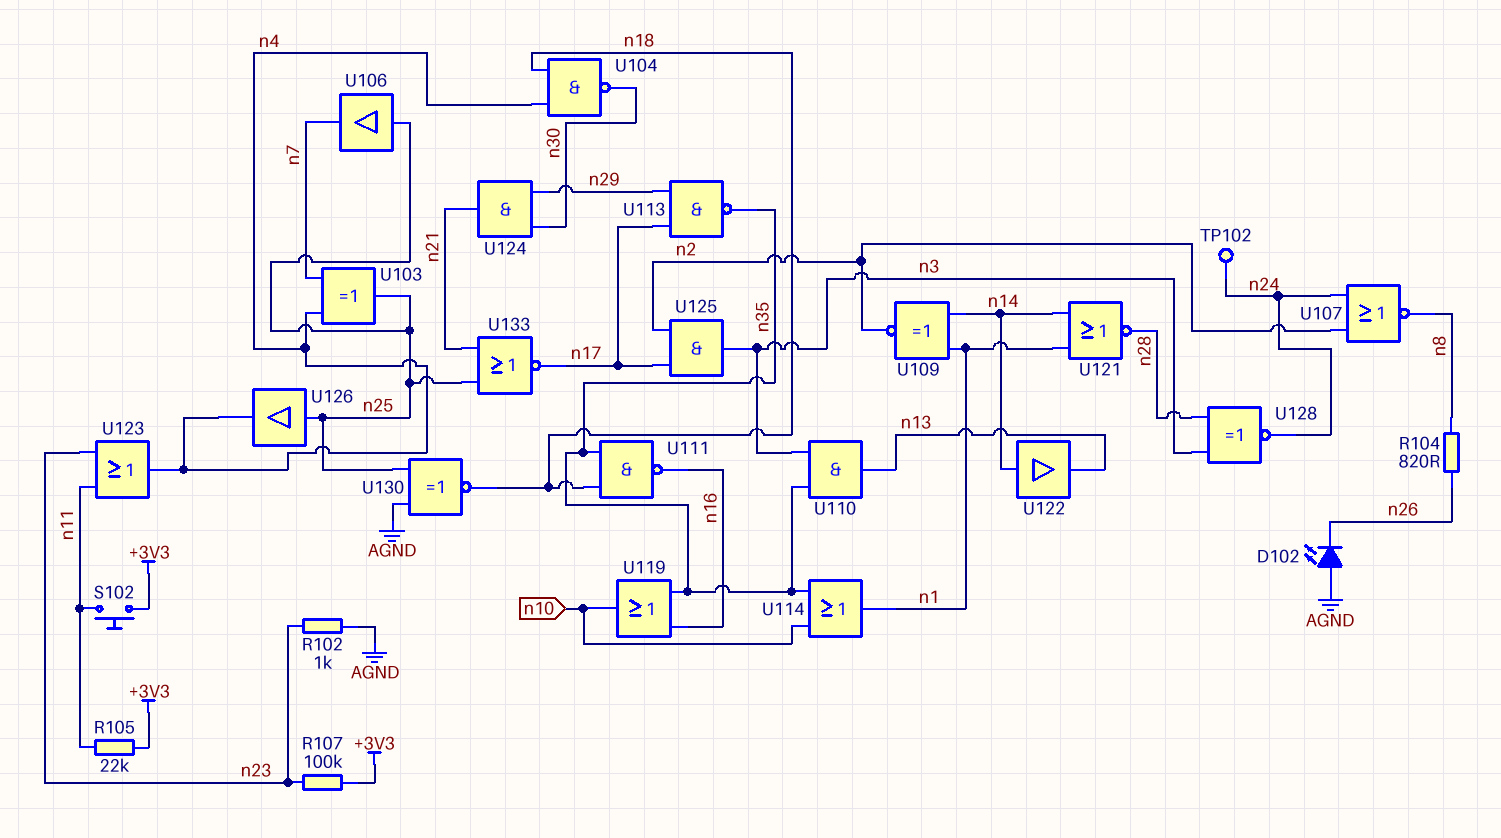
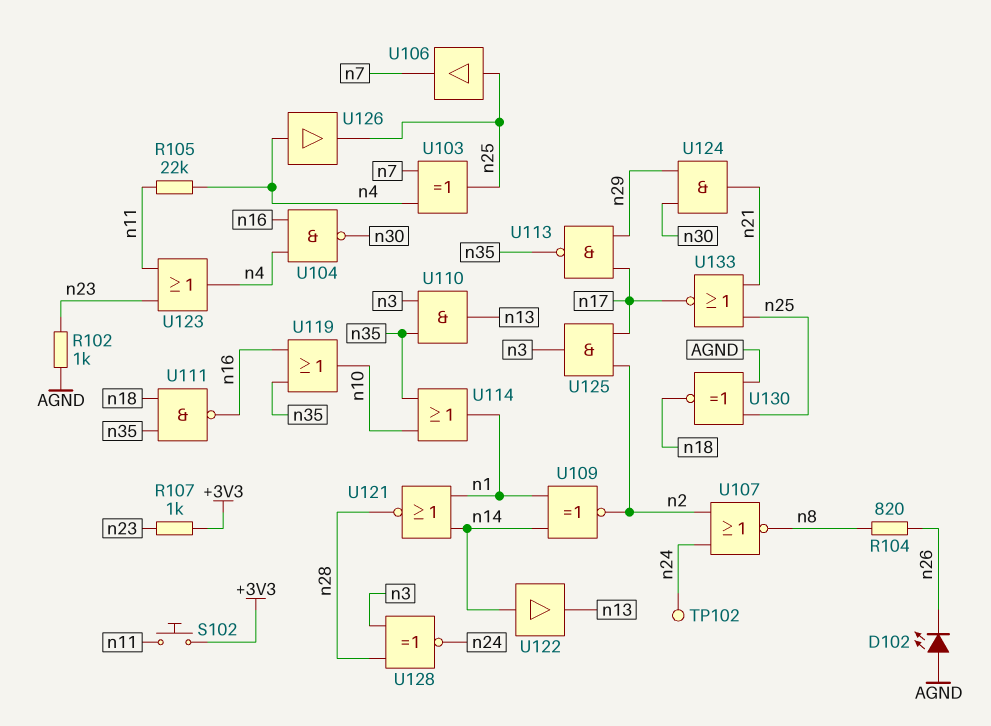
R105: 22k (+3V3, n11) -> 22k (n4, n11)
R107: 100k (+3V3, n23) -> 1k (+3V3, n23)
U104: NAND (in n4, in n18, out n30) -> NAND (in n4, in n16, out n30)
U126: buffer (in n25, out n4) -> buffer (in n4, out n25)

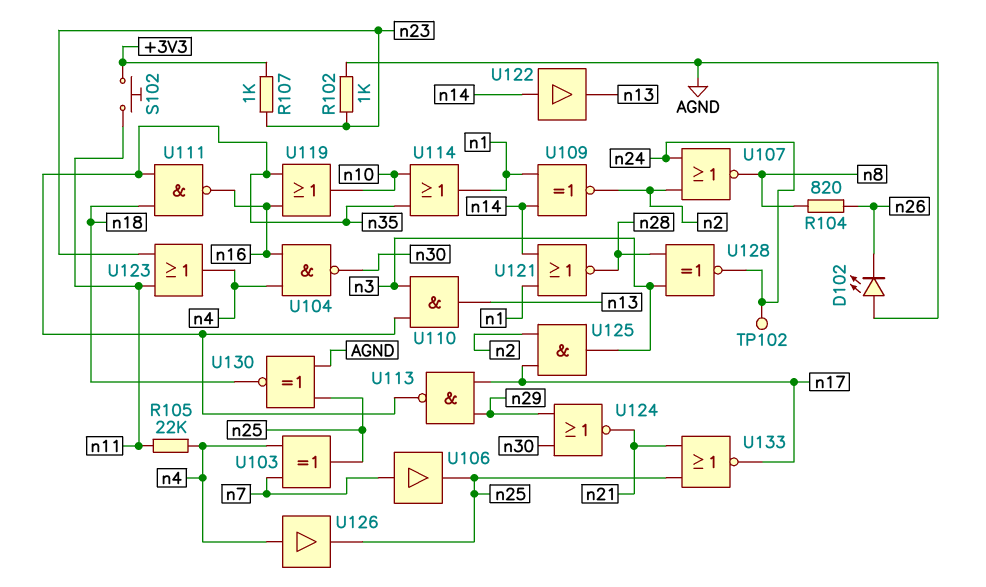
U106: buffer (in n25, out n7) -> buffer (in n7, out n25)
U124: AND (in n29, in n30, out n21) -> NOR (in n29, in n30, out n21)

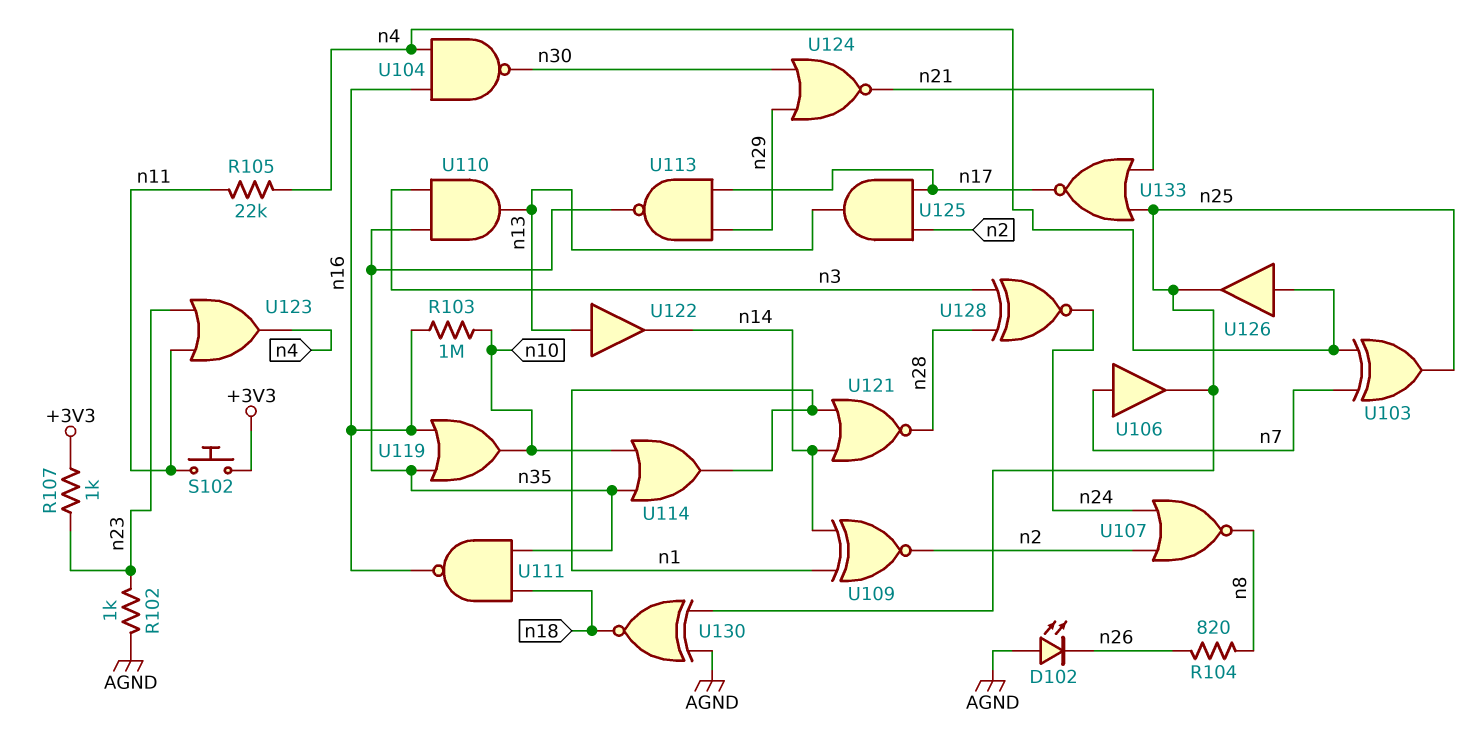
R103: none -> 1M (n10, n16)
TP102: test point (n24) -> none
U122: buffer (in n14, out n13) -> buffer (in n13, out n14)
U125: AND (in n2, in n17, out n3) -> AND (in n2, in n17, out n13)

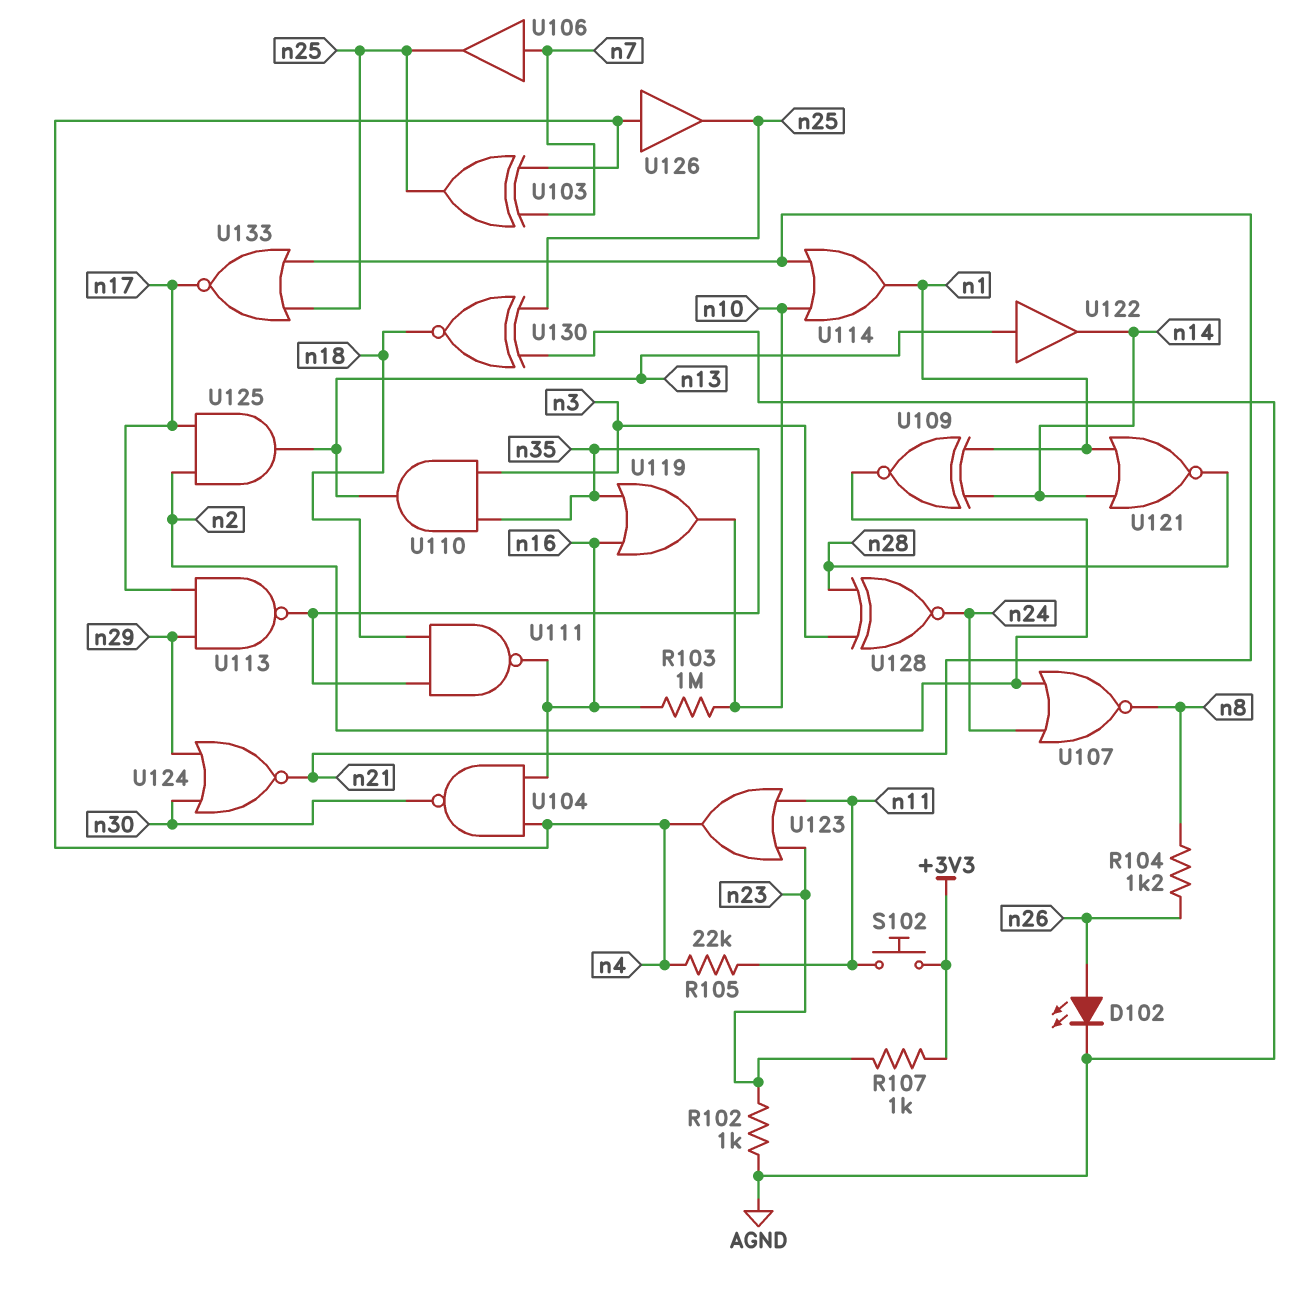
D102: LED (A AGND, K n26) -> LED (A n26, K AGND)
R104: 820 (n8, n26) -> 1.2k (n8, n26)
U114: OR (in n10, in n35, out n1) -> OR (in n10, in n21, out n1)

